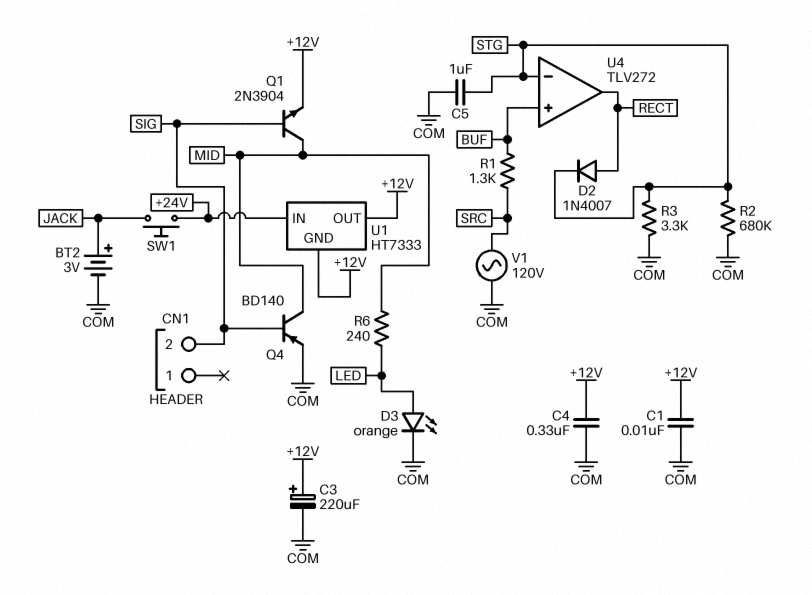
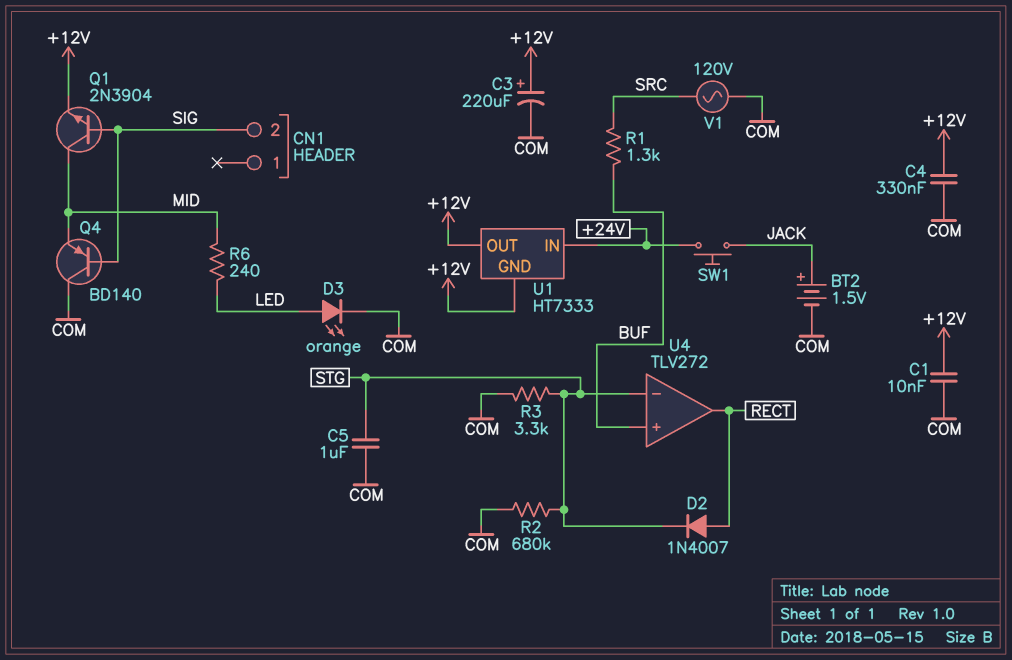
BT2: 3V (plus JACK, minus COM) -> 1.5V (plus JACK, minus COM)
Q4: PNP BD140 (B SIG, C MID, E COM) -> PNP BD140 (B SIG, C COM, E MID)

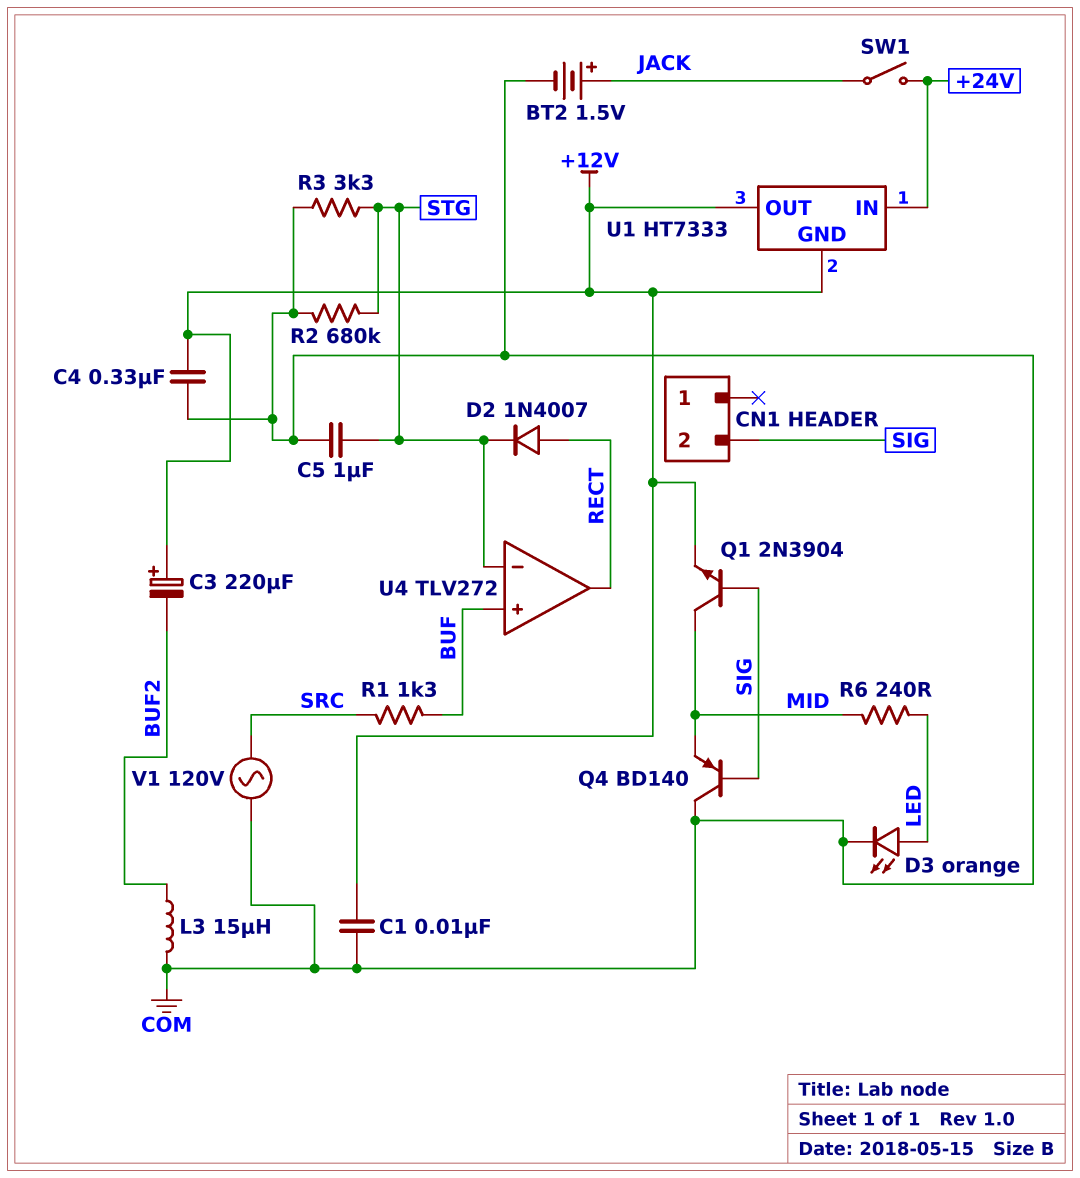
C3: 220uF (plus +12V, minus COM) -> 220uF (plus +12V, minus BUF2)
L3: none -> 15uH (BUF2, COM)
SW1: button (+24V, JACK) -> switch (+24V, JACK)

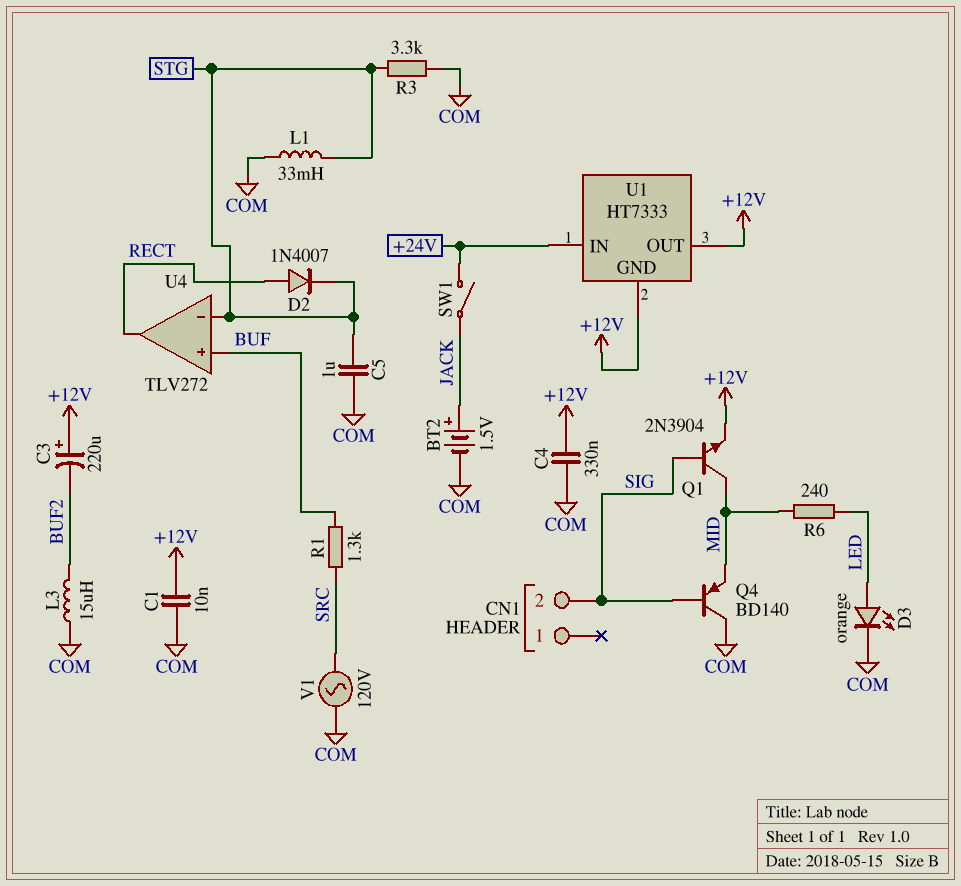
L1: none -> 33mH (COM, STG)
R2: 680k (COM, STG) -> none

